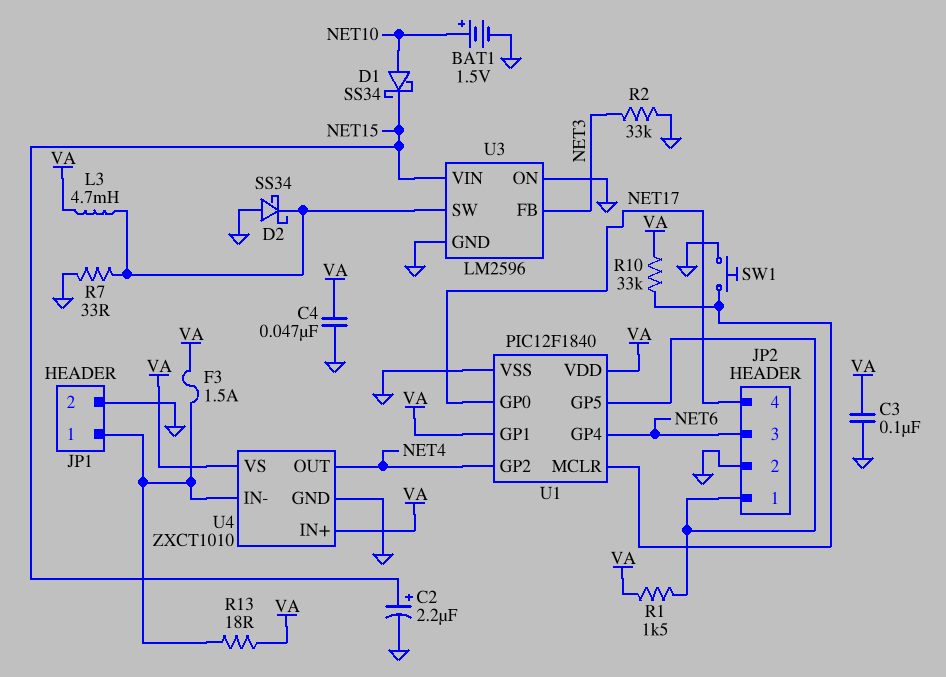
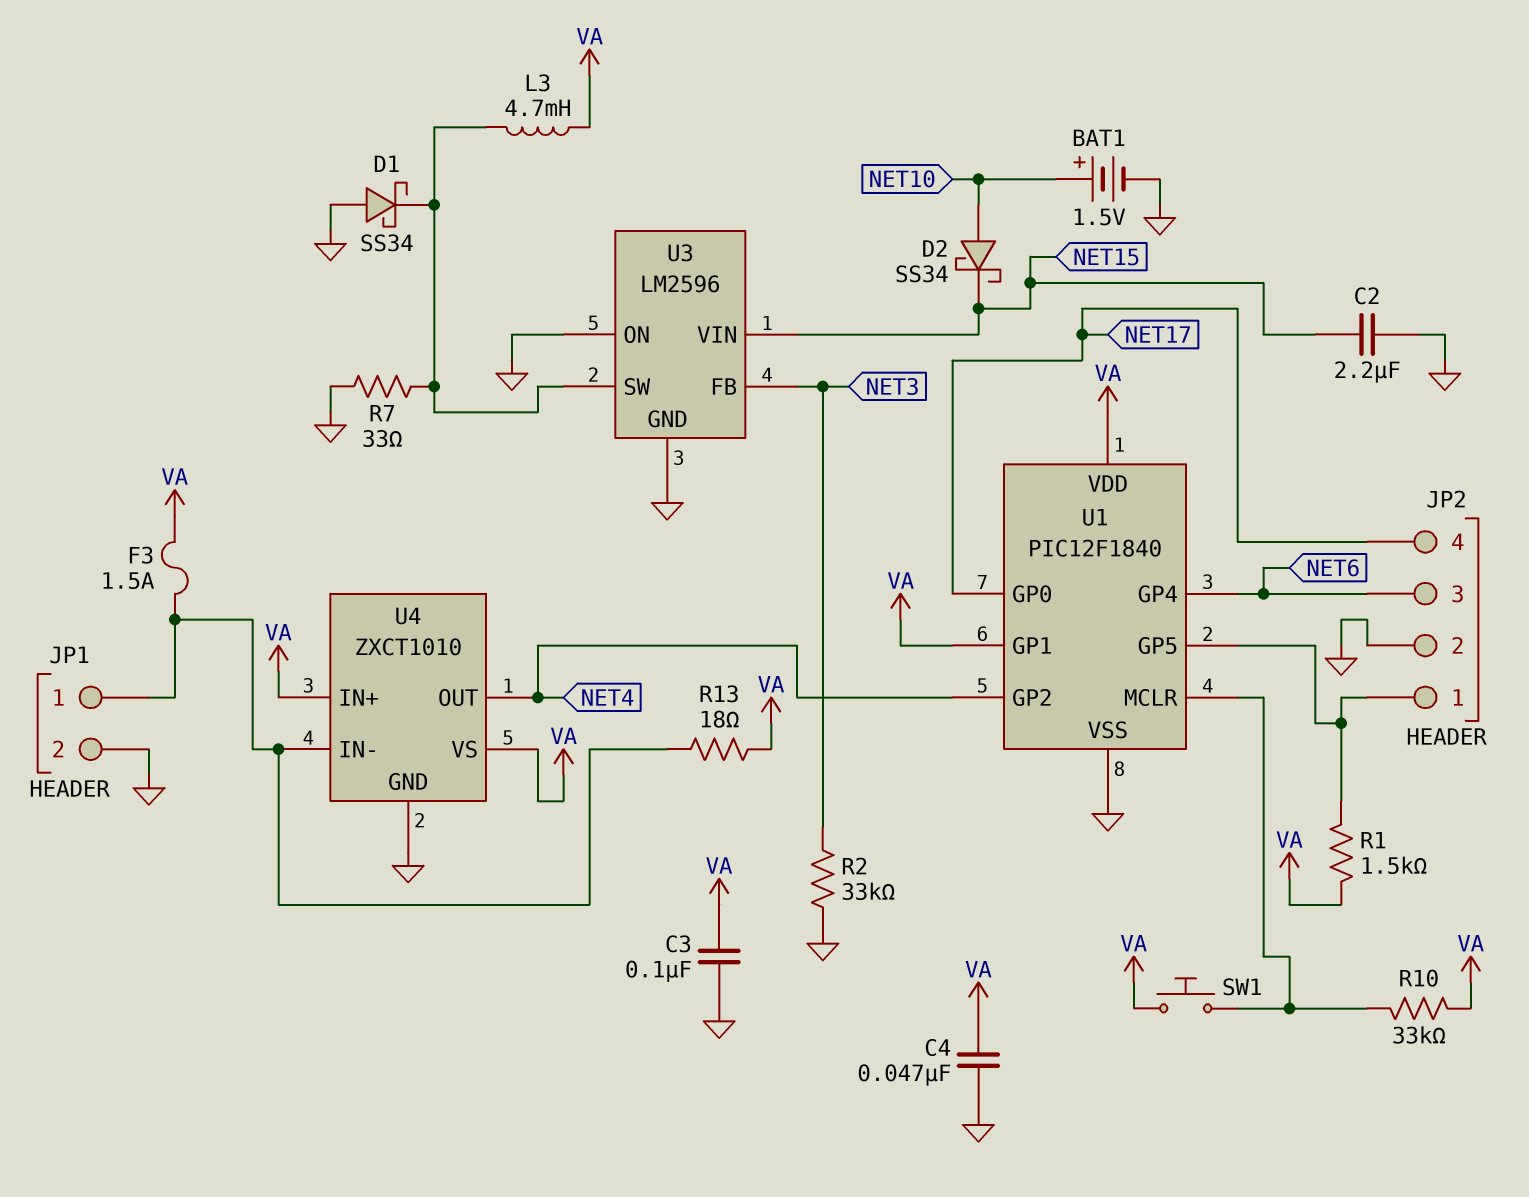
C2: 2.2uF (plus NET15, minus GND) -> 2.2uF (GND, NET15)
D1: schottky SS34 (A NET10, K NET15) -> schottky SS34 (A GND, K U3/SW)
D2: schottky SS34 (A GND, K U3/SW) -> schottky SS34 (A NET10, K NET15)
SW1: button (GND, U1/MCLR) -> button (U1/MCLR, VA)

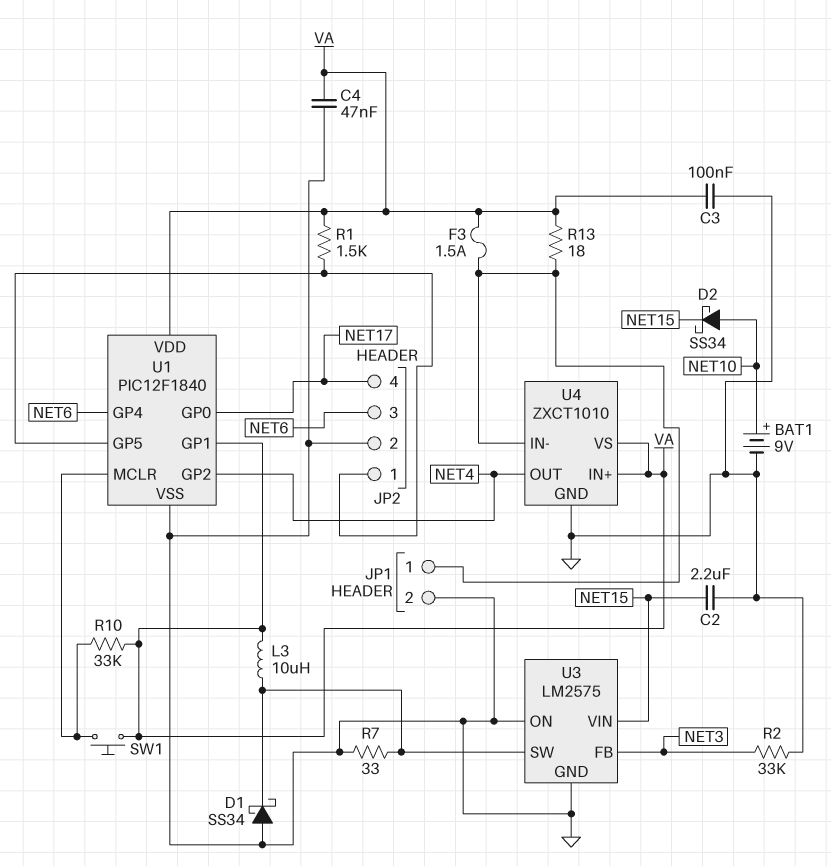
BAT1: 1.5V (plus NET10, minus GND) -> 9V (plus NET10, minus GND)
L3: 4.7mH (U3/SW, VA) -> 10uH (U3/SW, VA)
U3: LM2596 -> LM2575

